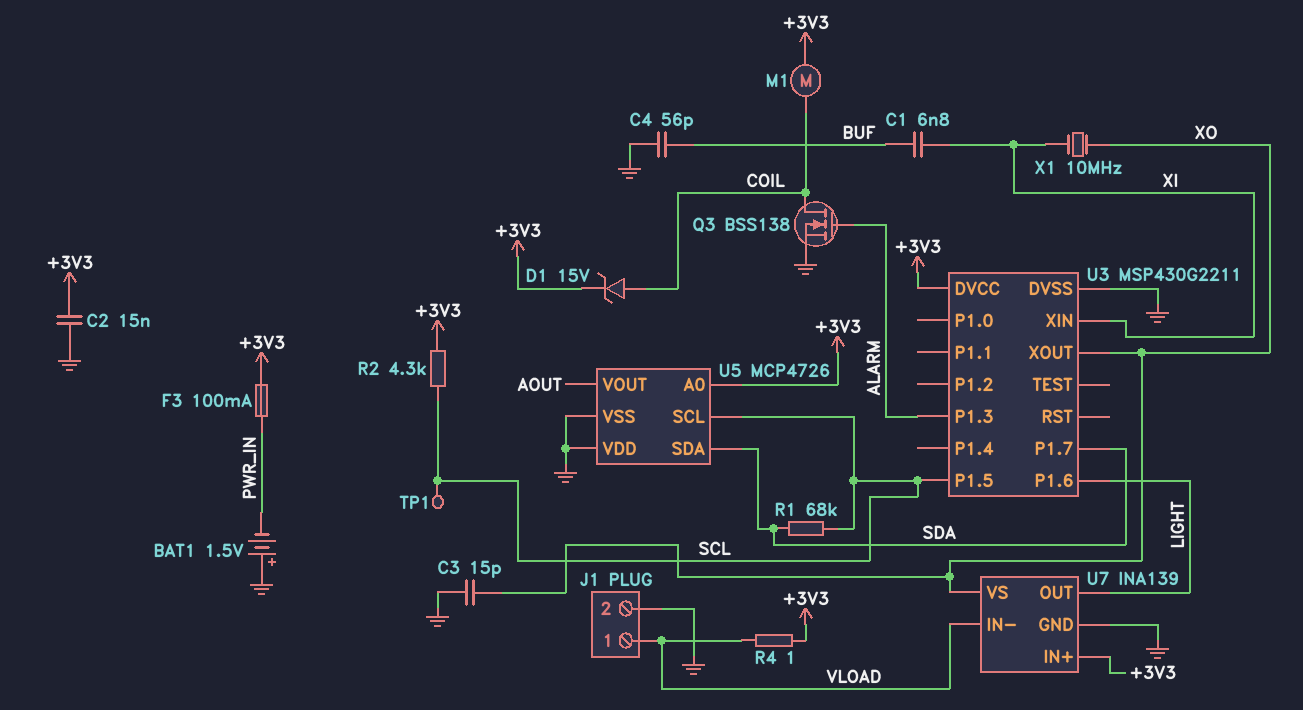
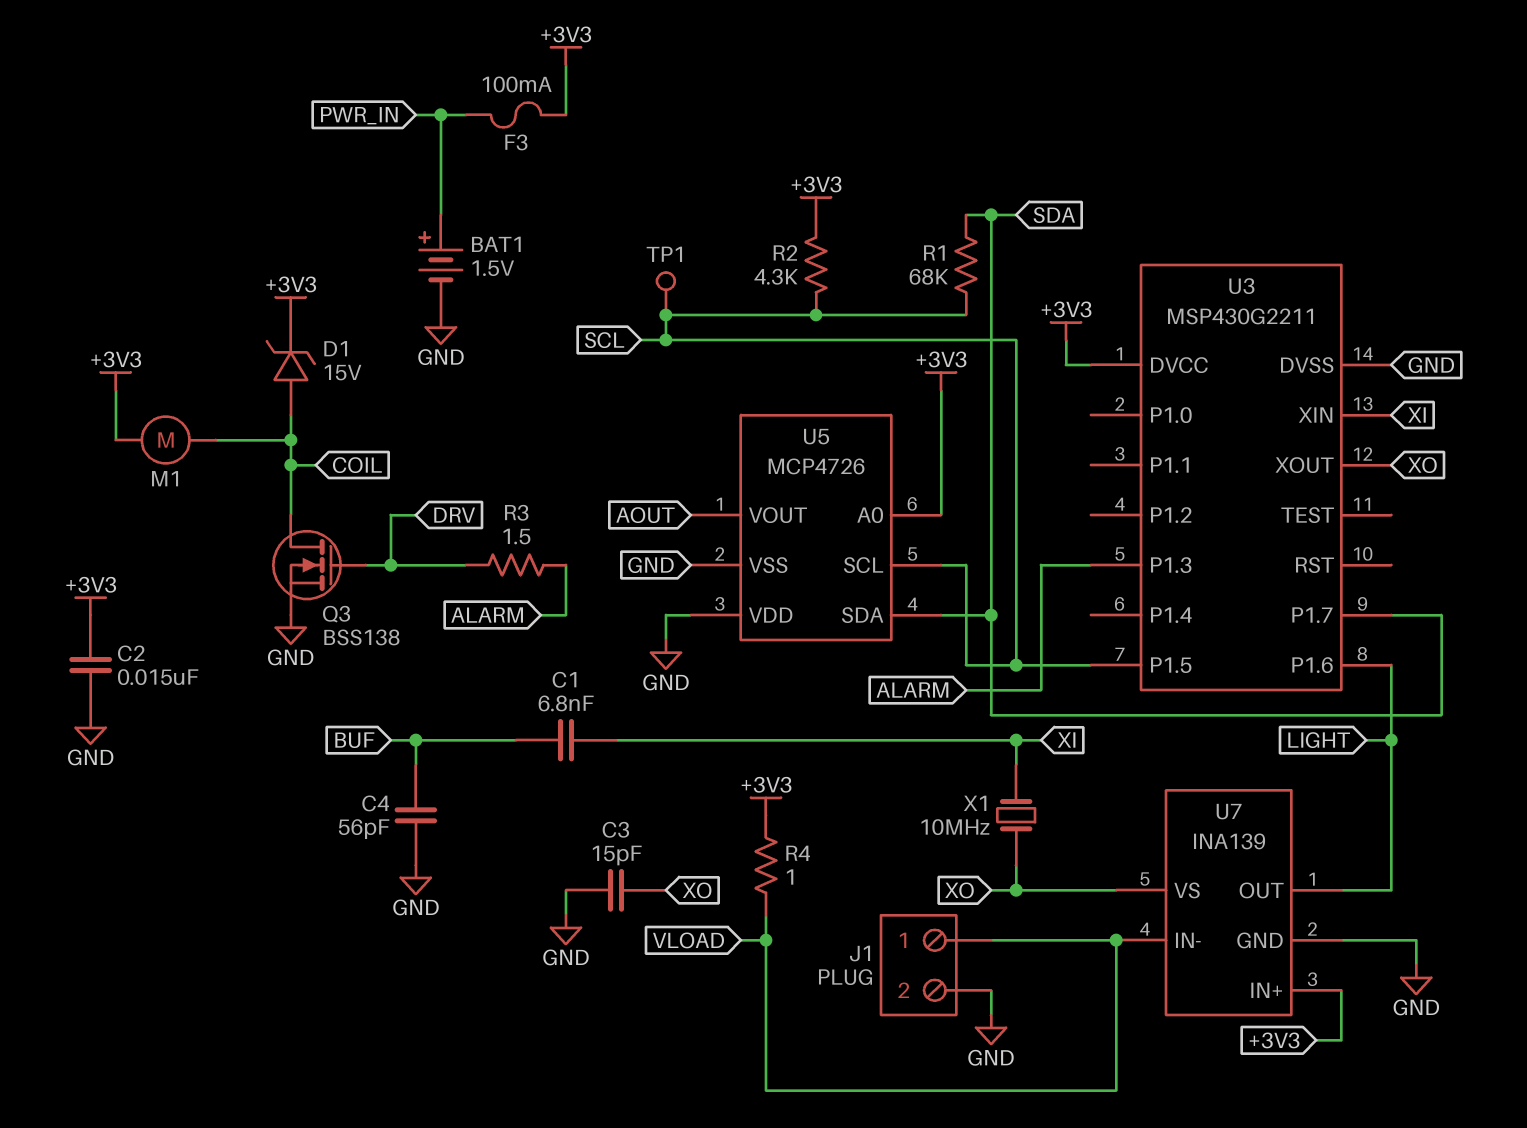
BAT1: 1.5V (plus GND, minus PWR_IN) -> 1.5V (plus PWR_IN, minus GND)
Q3: NMOS BSS138 (G ALARM, D COIL, S GND) -> NMOS BSS138 (G DRV, D COIL, S GND)
R3: none -> 1.5 (ALARM, DRV)

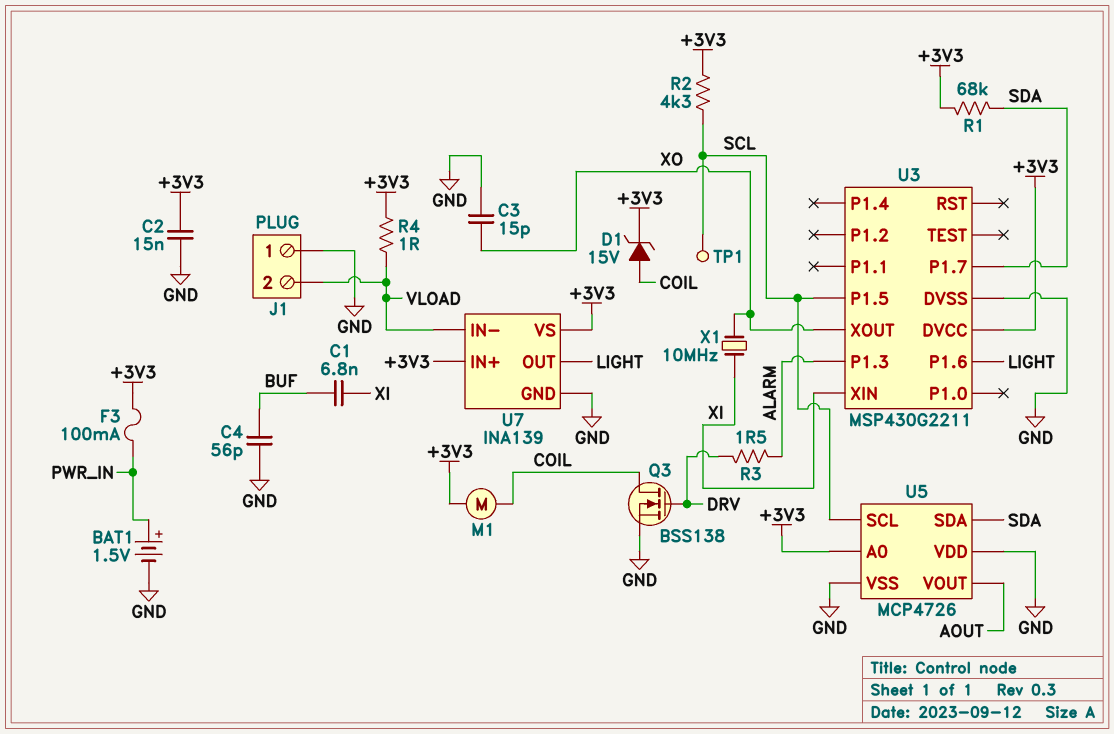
J1 pin 1: VLOAD -> GND
J1 pin 2: GND -> VLOAD
R1: 68k (SCL, SDA) -> 68k (+3V3, SDA)
U7 pin VS: XO -> +3V3

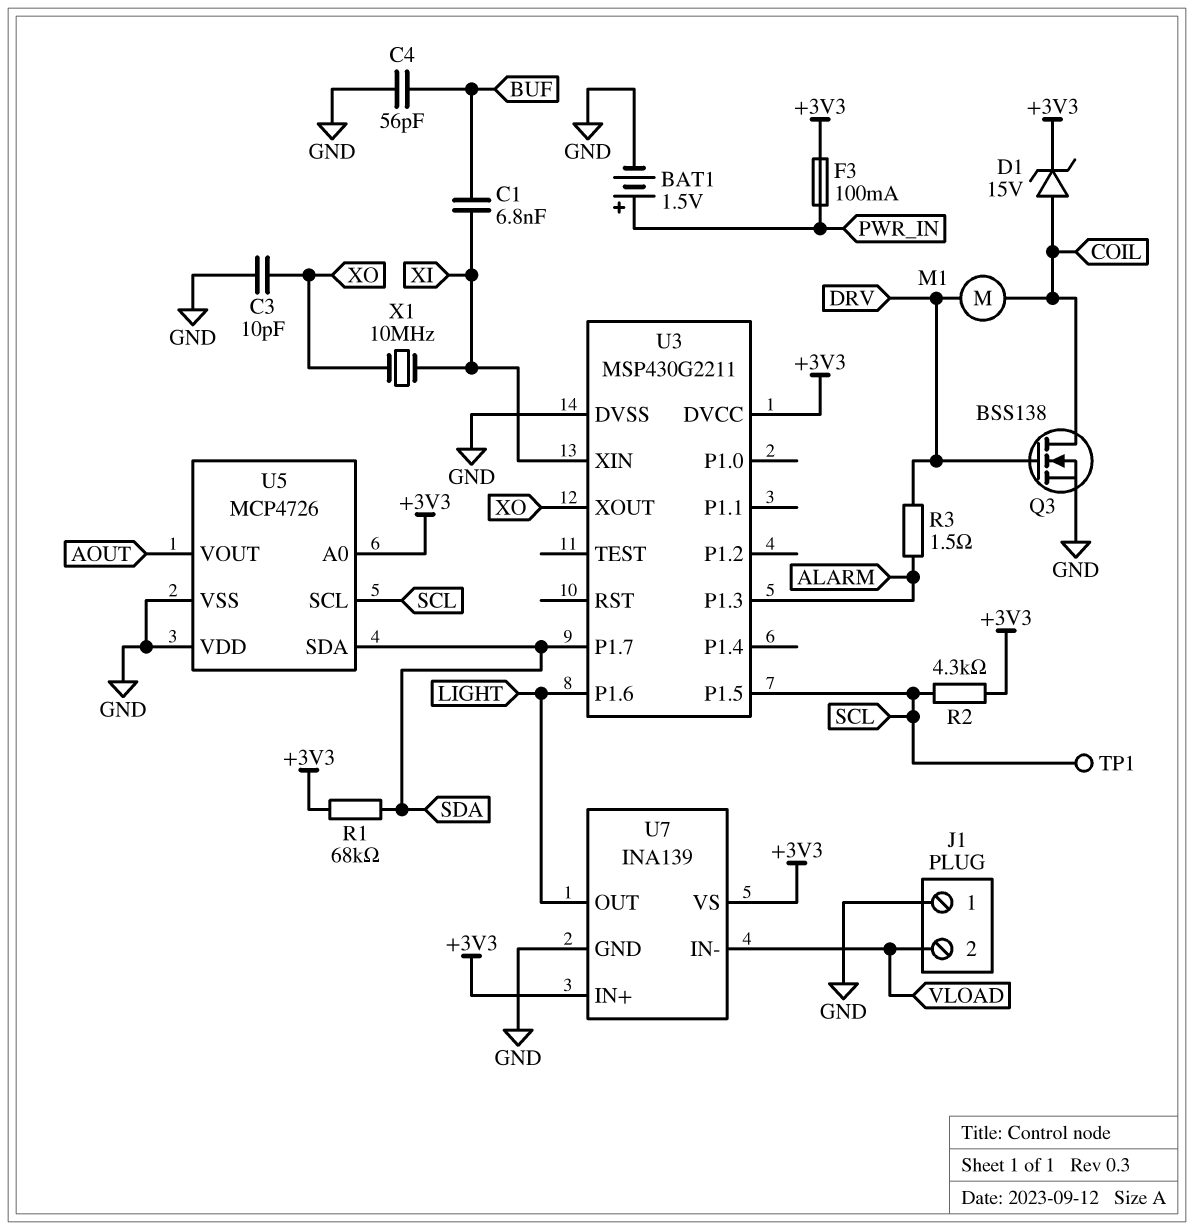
C2: 15nF (+3V3, GND) -> none
C3: 15pF (GND, XO) -> 10pF (GND, XO)
M1: motor (+3V3, COIL) -> motor (COIL, DRV)
R4: 1 (+3V3, VLOAD) -> none

